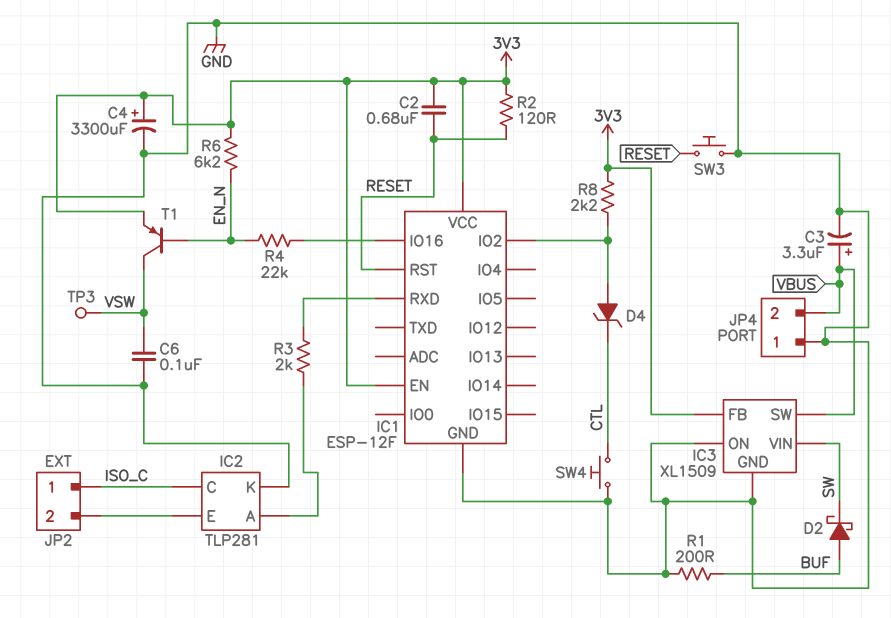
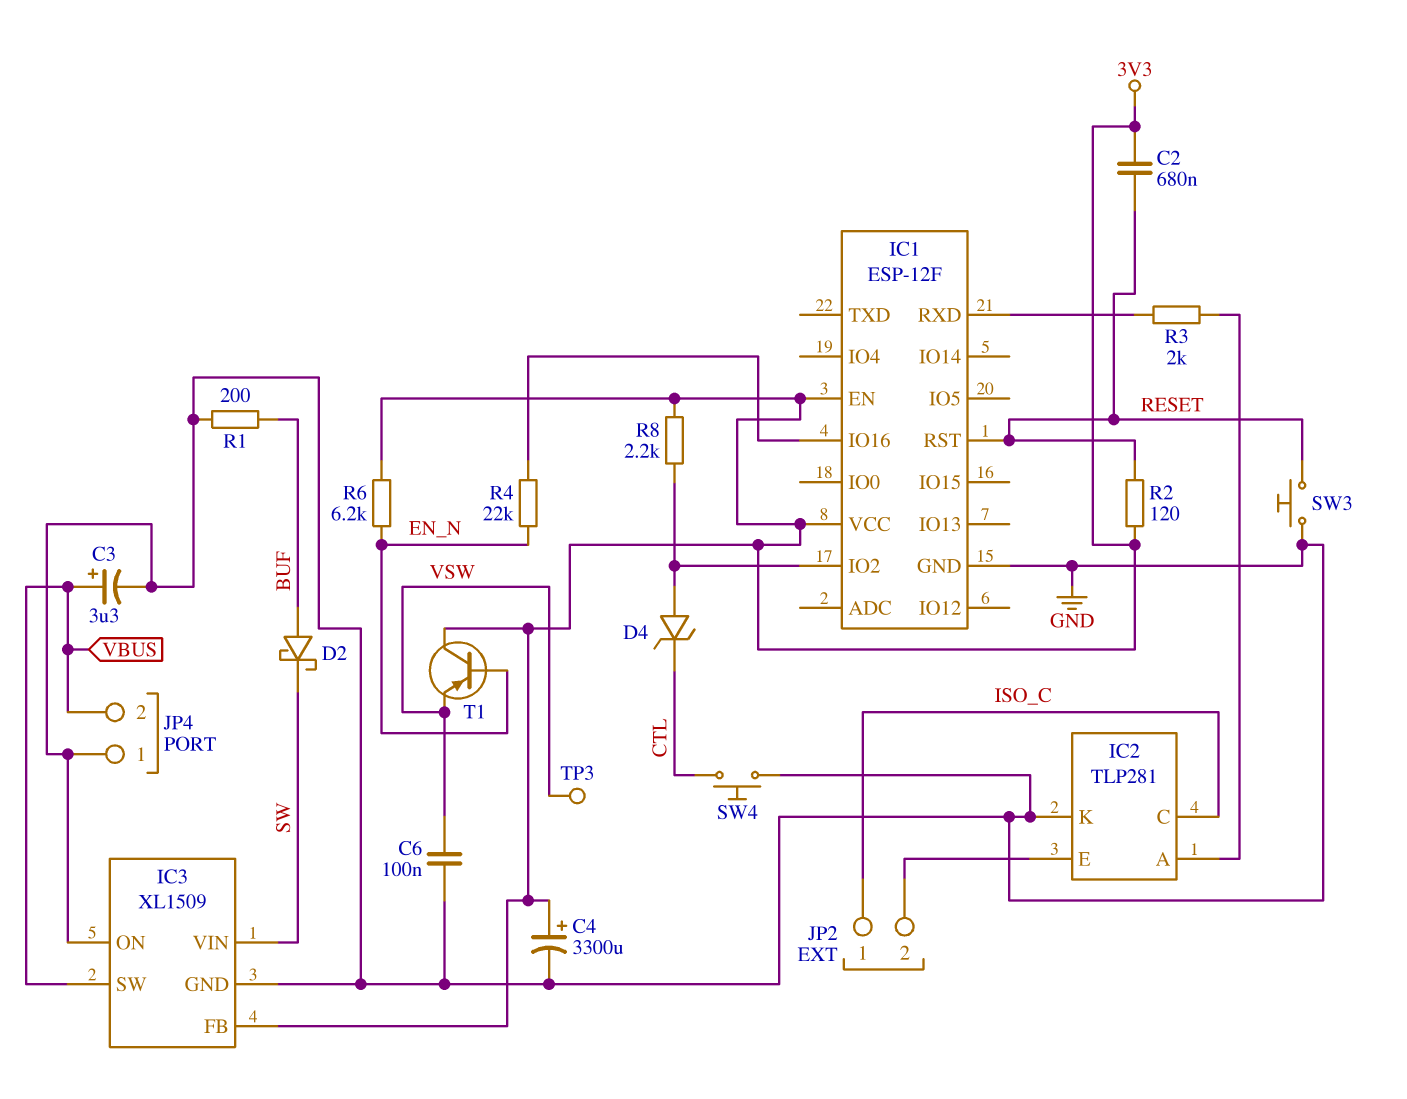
T1: PNP (B EN_N, C VSW, E 3V3) -> PNP (B EN_N, C 3V3, E VSW)

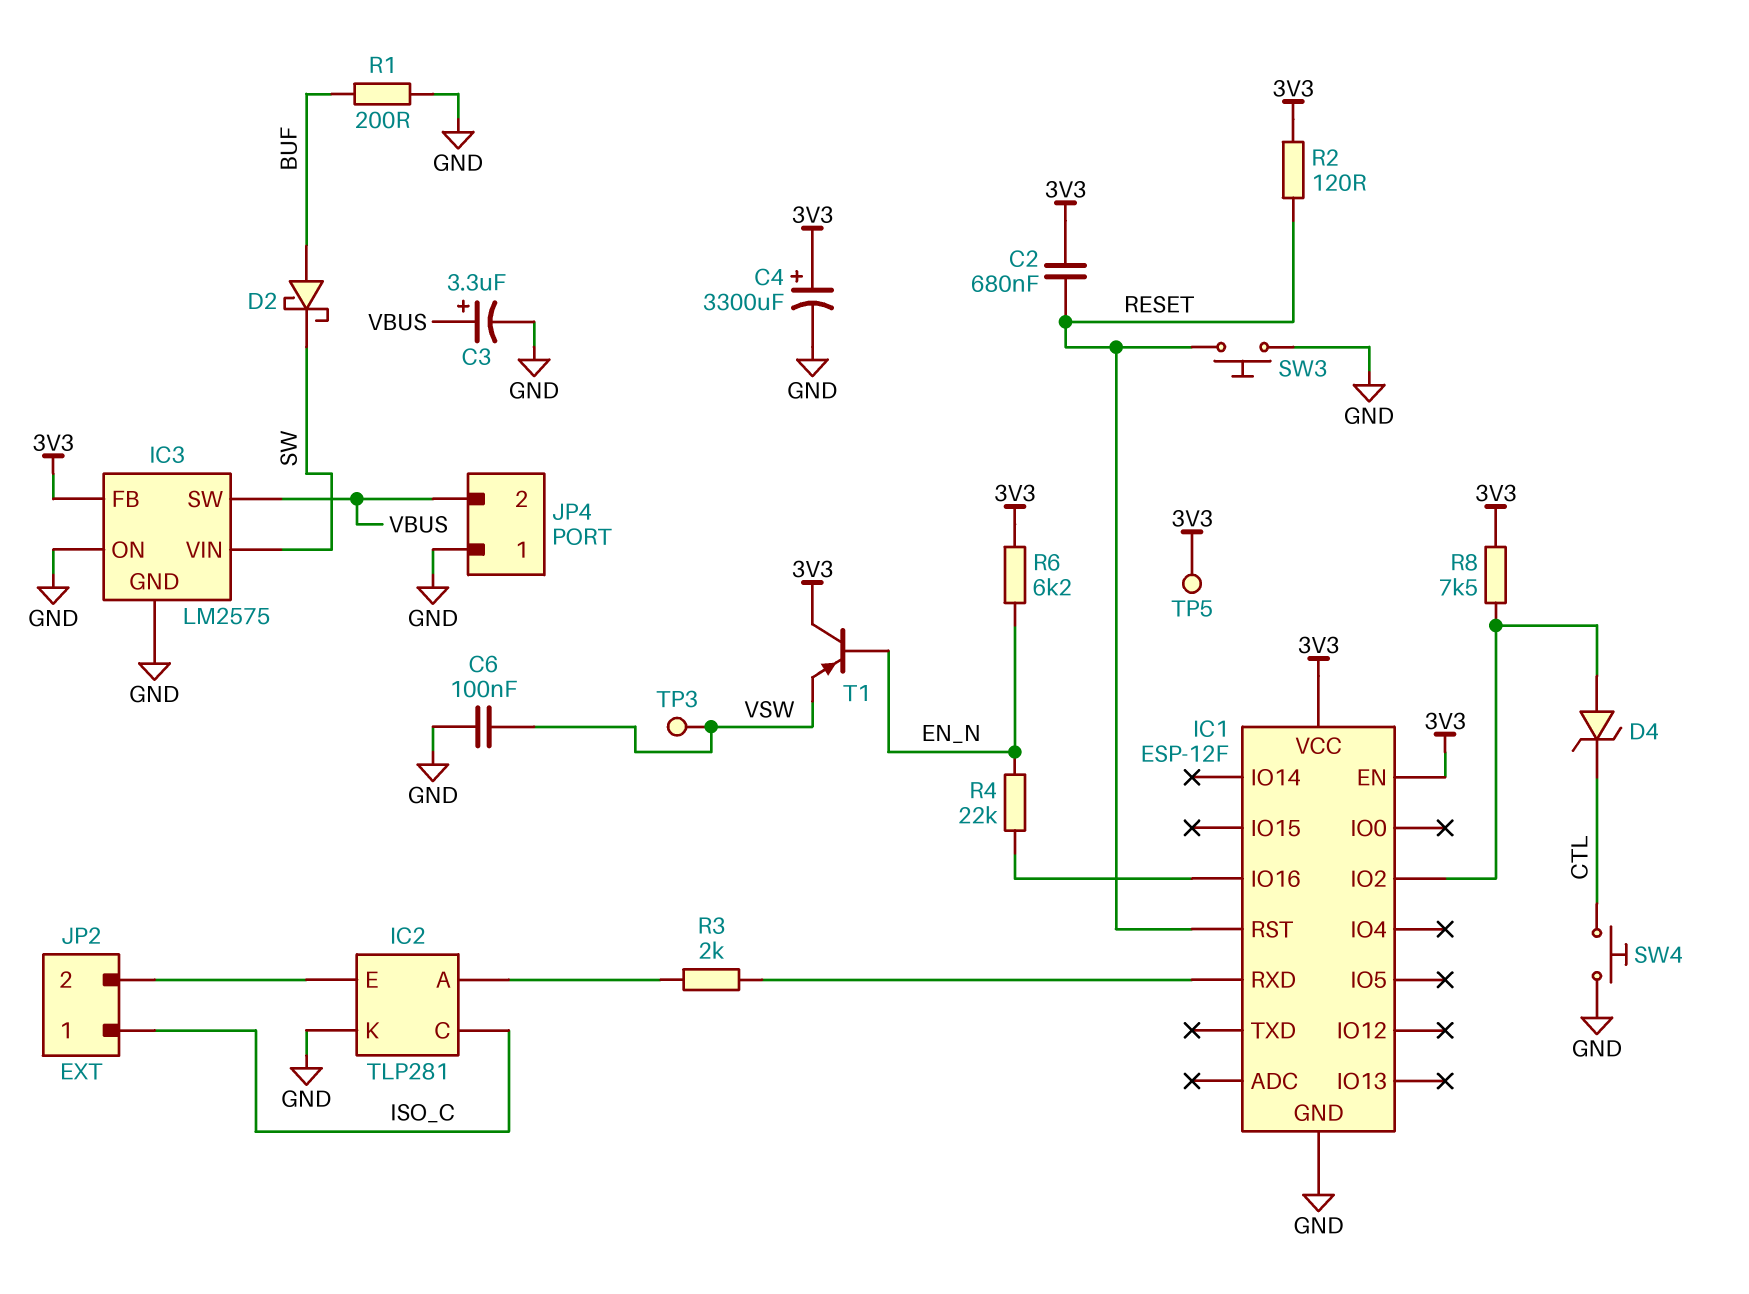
IC3: XL1509 -> LM2575
R8: 2.2k (3V3, IC1/IO2) -> 7.5k (3V3, IC1/IO2)
TP5: none -> test point (3V3)

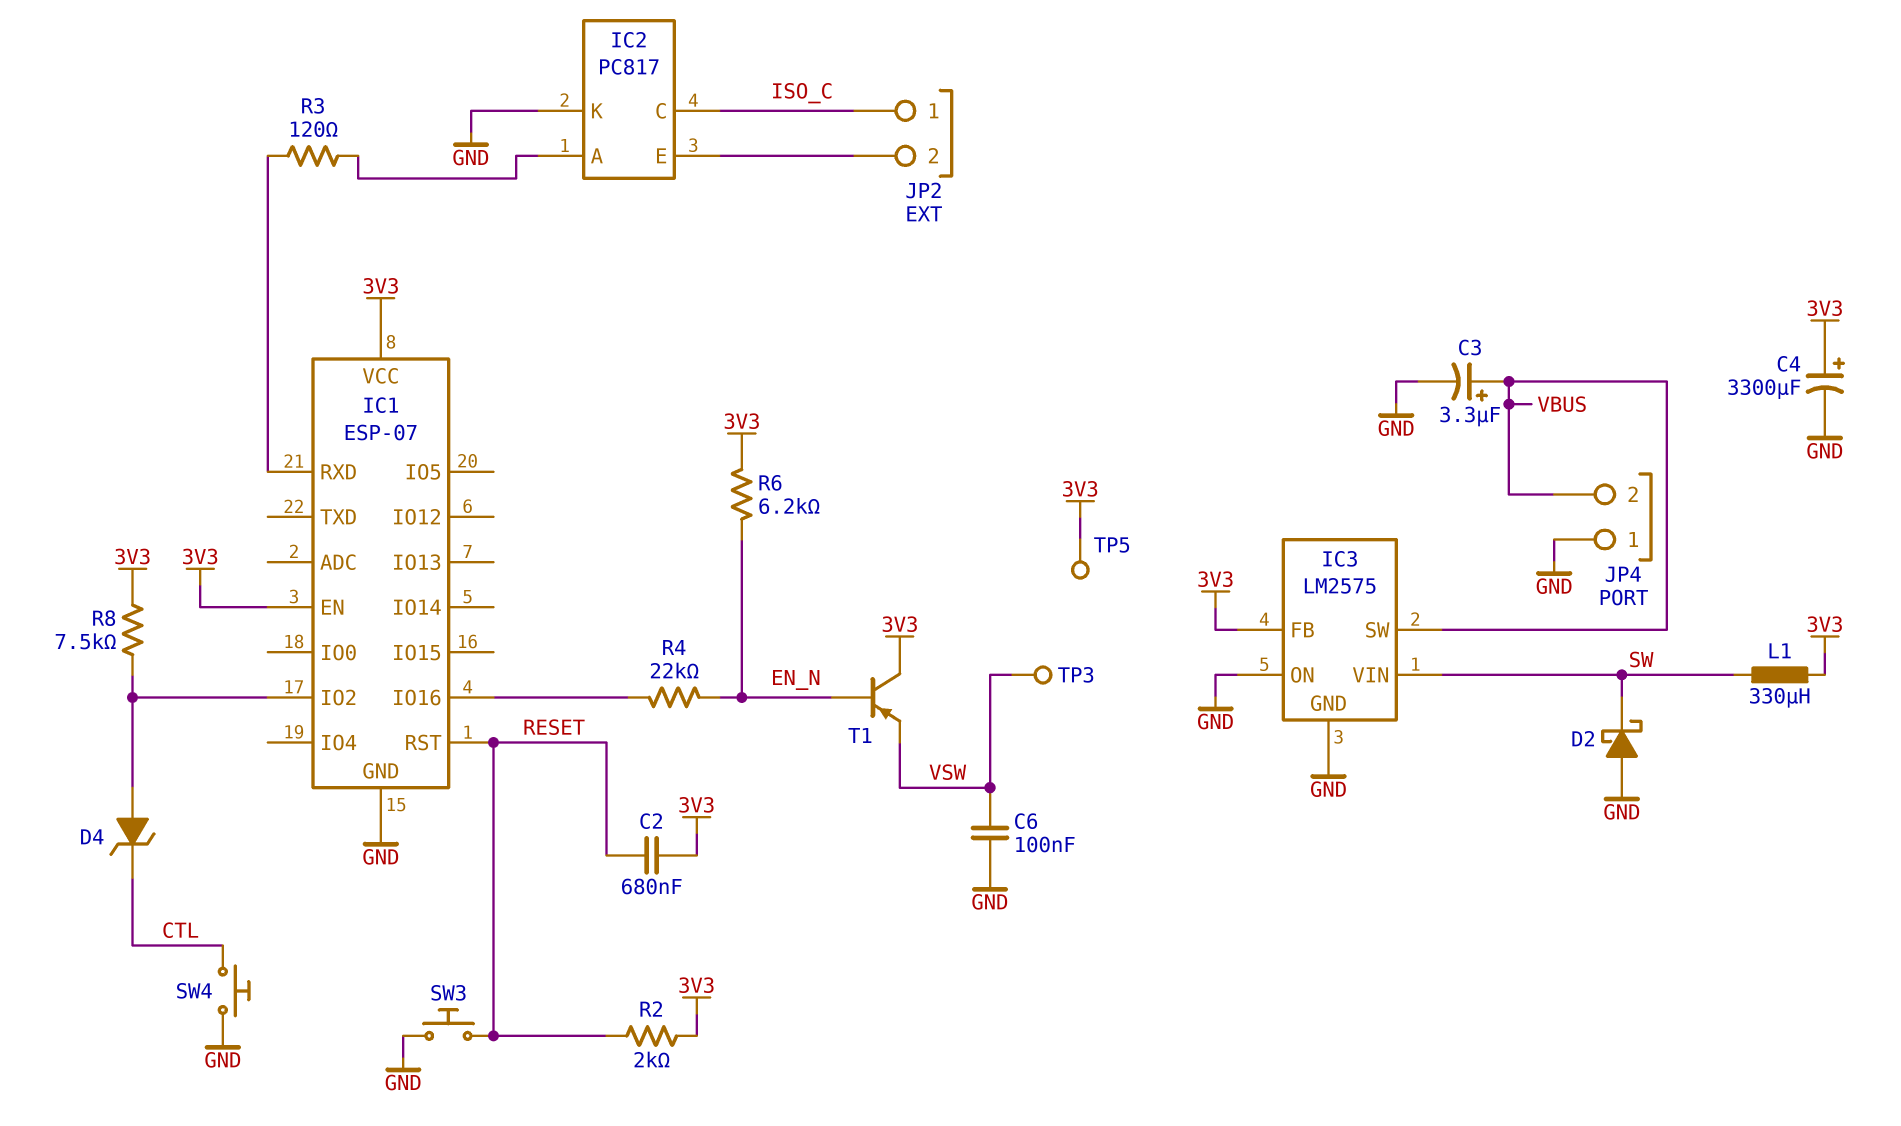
D2: schottky (A BUF, K SW) -> schottky (A GND, K SW)
IC1: ESP-12F -> ESP-07
IC2: TLP281 -> PC817
L1: none -> 330uH (3V3, SW)
R1: 200 (BUF, GND) -> none
R2: 120 (3V3, RESET) -> 2k (3V3, RESET)
R3: 2k (IC1/RXD, IC2/A) -> 120 (IC1/RXD, IC2/A)

